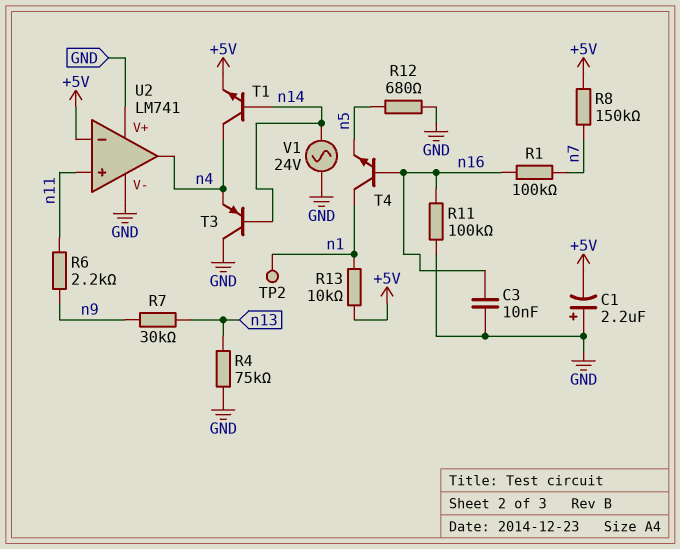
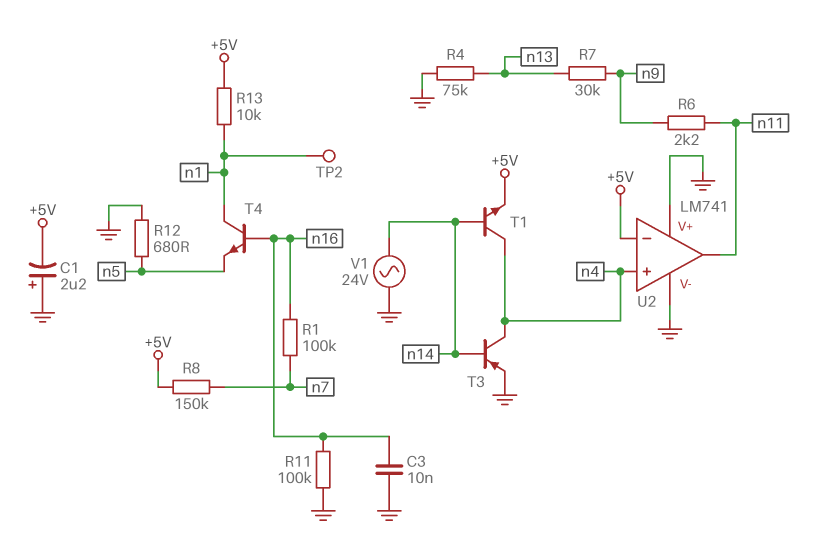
T3: PNP (B n14, C GND, E n4) -> PNP (B n14, C n4, E GND)
U2 pin in+: n11 -> n4
U2 pin out: n4 -> n11

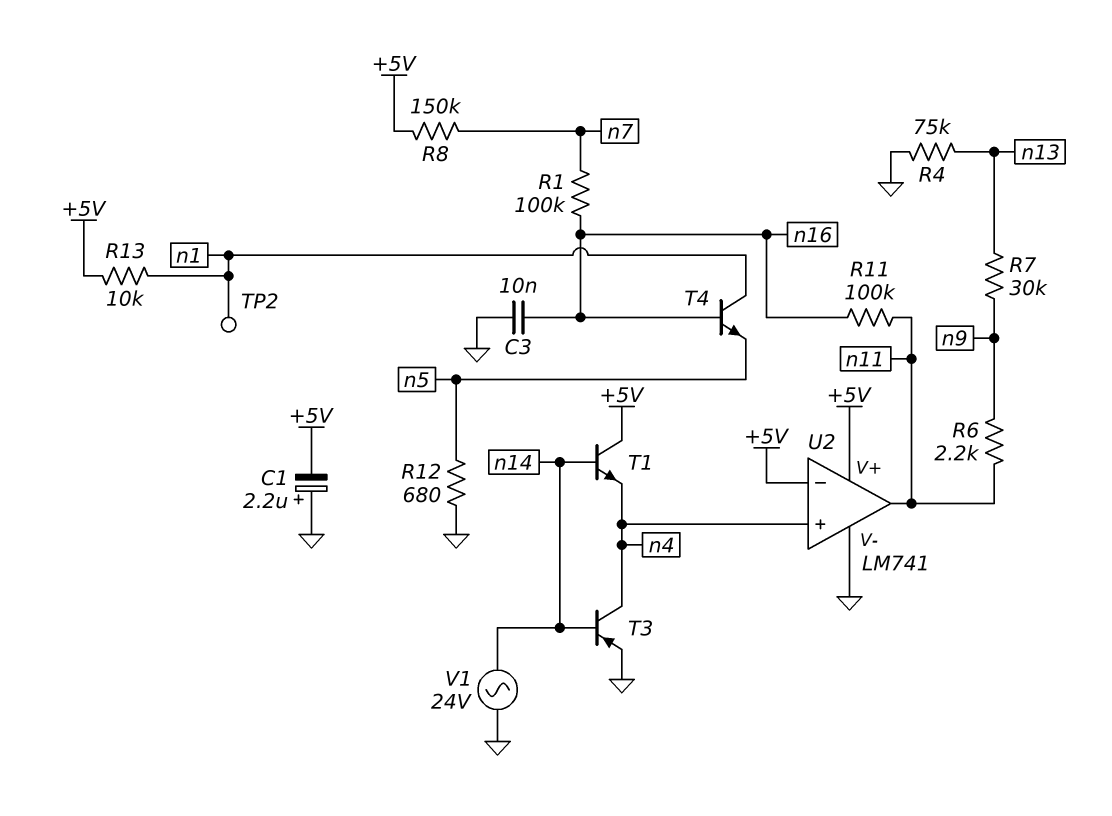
R11: 100k (GND, n16) -> 100k (n11, n16)
T1: NPN (B n14, C n4, E +5V) -> NPN (B n14, C +5V, E n4)
U2 pin V+: GND -> +5V

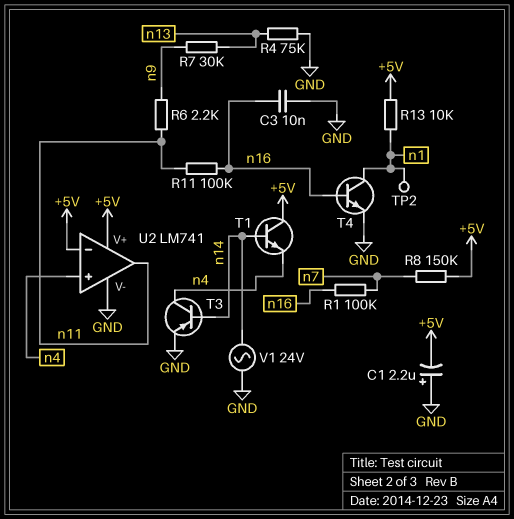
R12: 680 (GND, n5) -> none
T4: NPN (B n16, C n1, E n5) -> NPN (B n16, C n1, E GND)

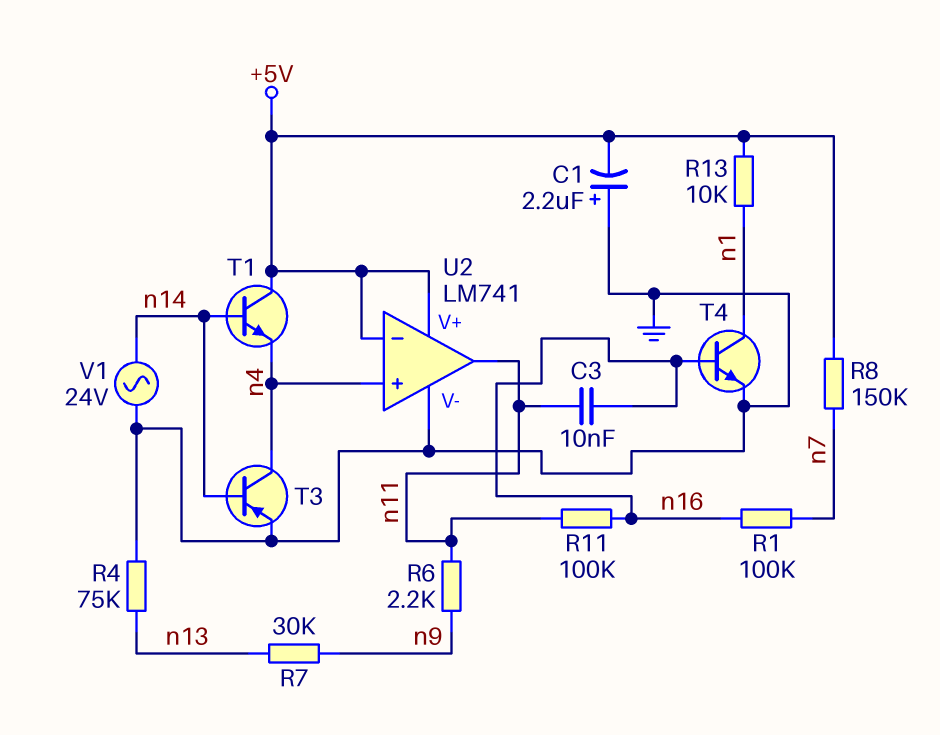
C3: 10nF (GND, n16) -> 10nF (n11, n16)
TP2: test point (n1) -> none

